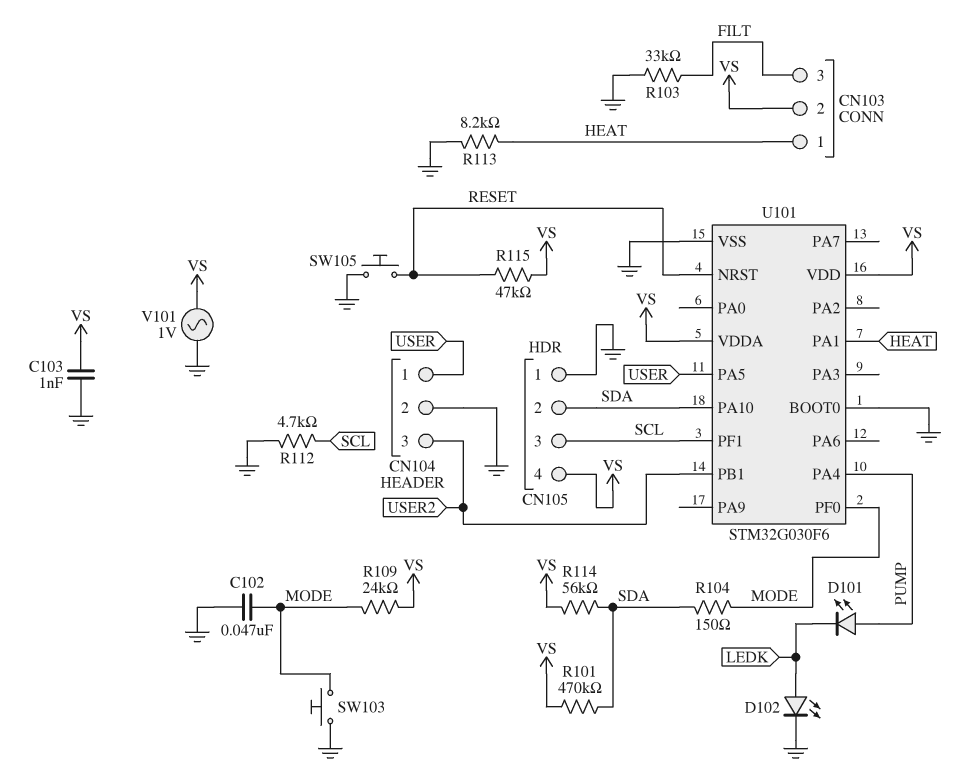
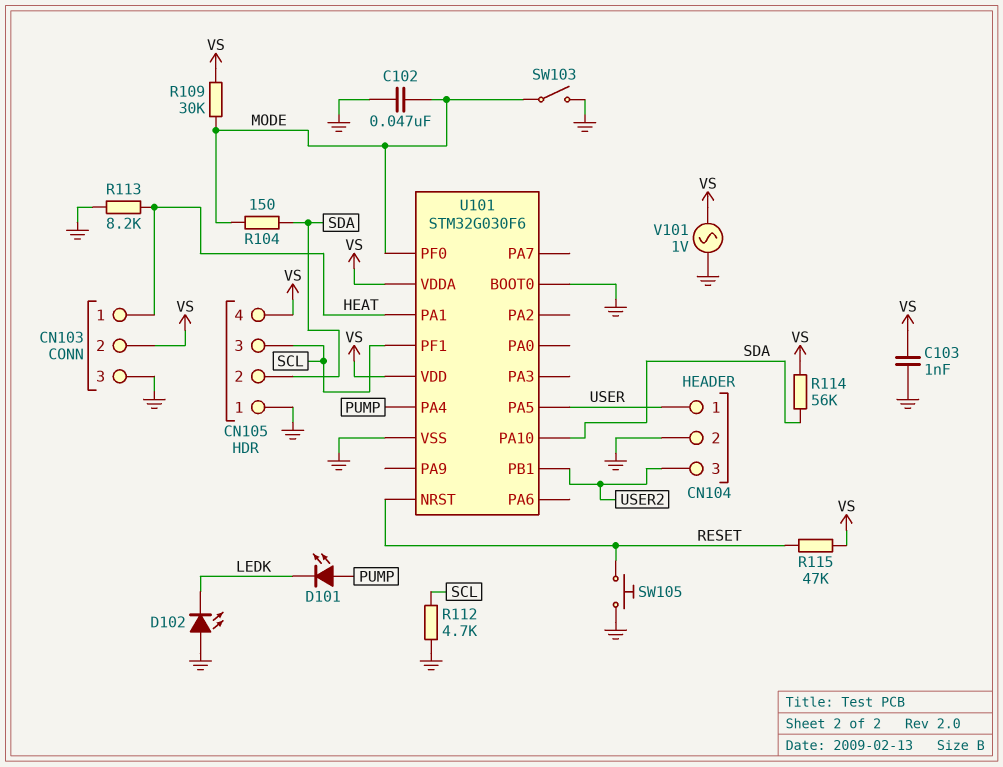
CN103 pin 3: FILT -> GND
D102: LED (A LEDK, K GND) -> LED (A GND, K LEDK)
R101: 470k (SDA, VS) -> none
R103: 33k (FILT, GND) -> none
R109: 24k (MODE, VS) -> 30k (MODE, VS)
SW103: button (GND, MODE) -> switch (GND, MODE)

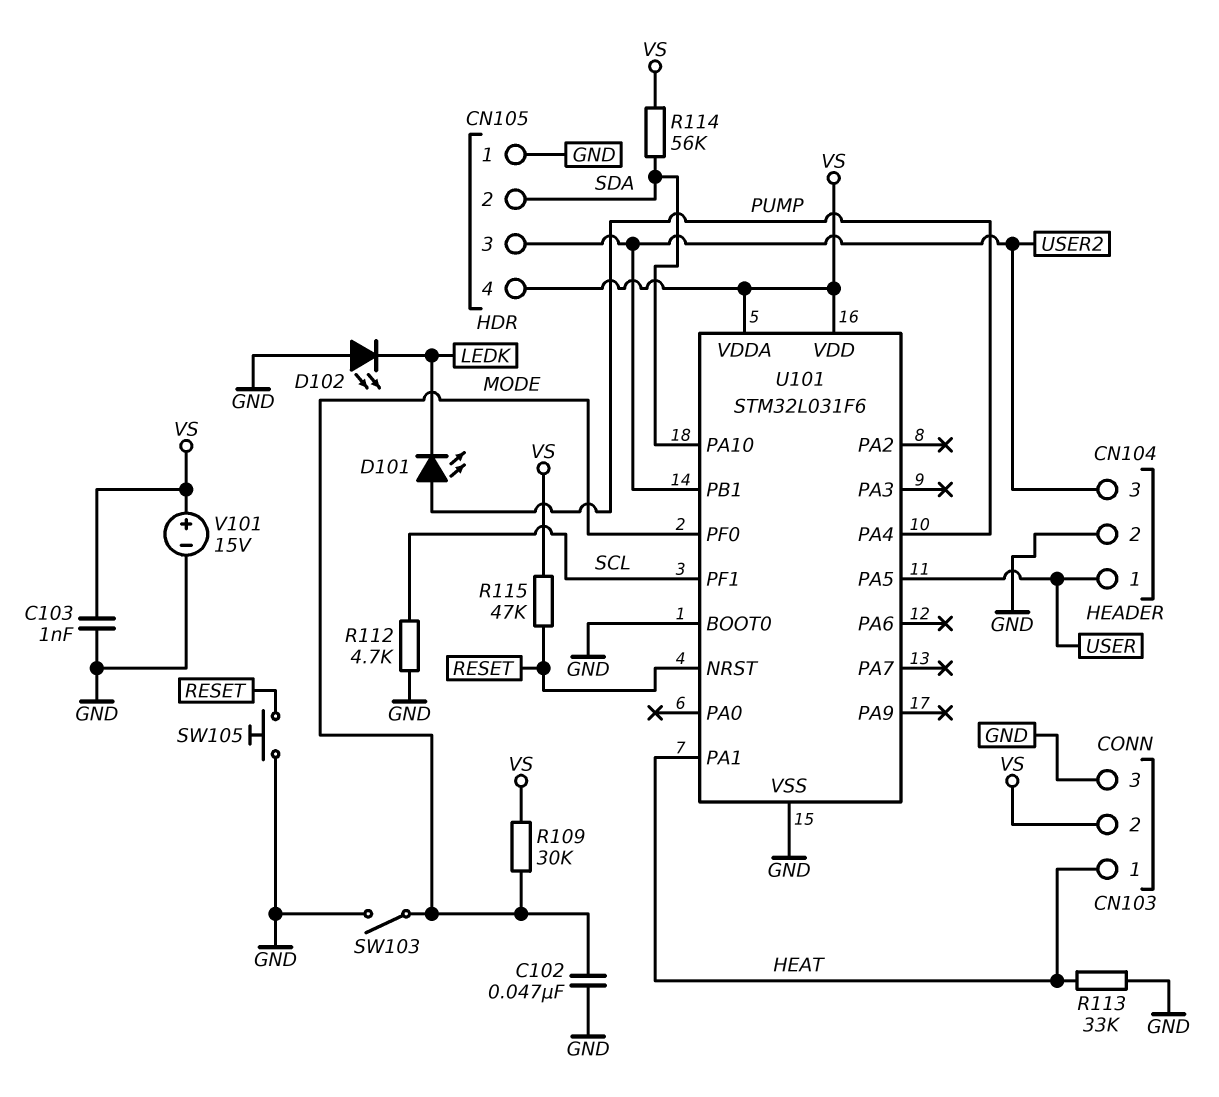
CN105 pin 3: SCL -> USER2
R104: 150 (MODE, SDA) -> none
R113: 8.2k (GND, HEAT) -> 33k (GND, HEAT)
U101: STM32G030F6 -> STM32L031F6
V101: AC 1V (GND, VS) -> 15V (plus VS, minus GND)

